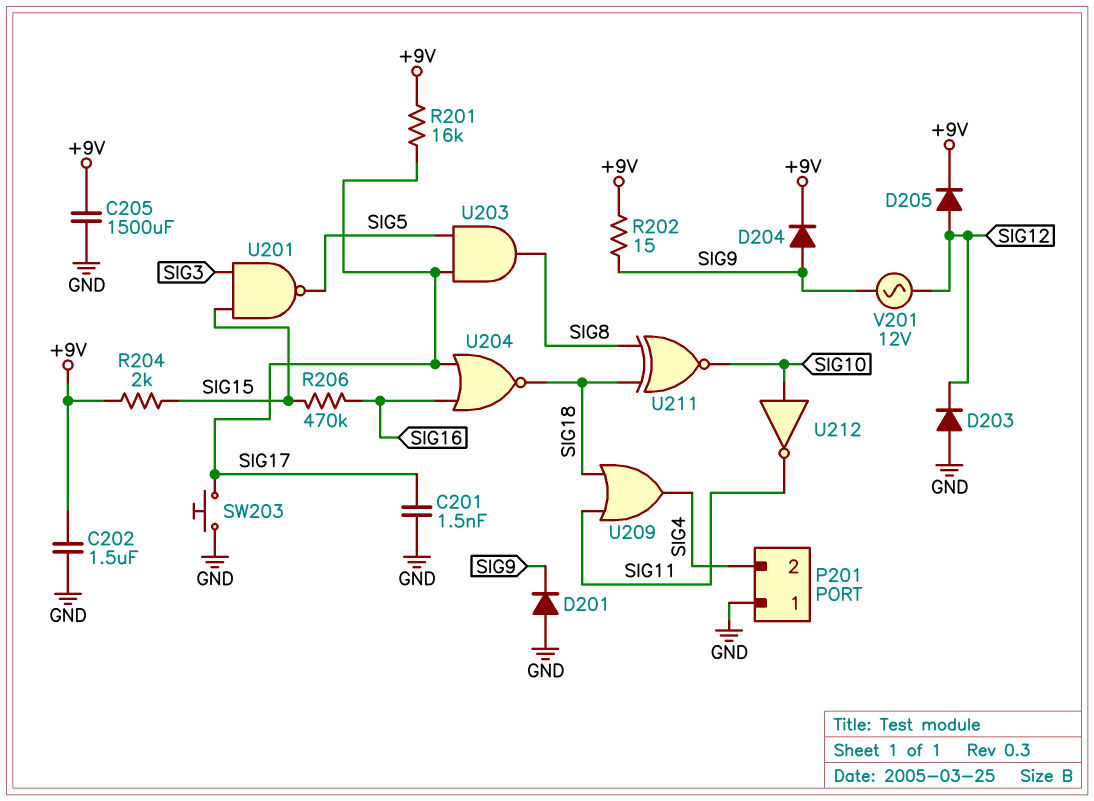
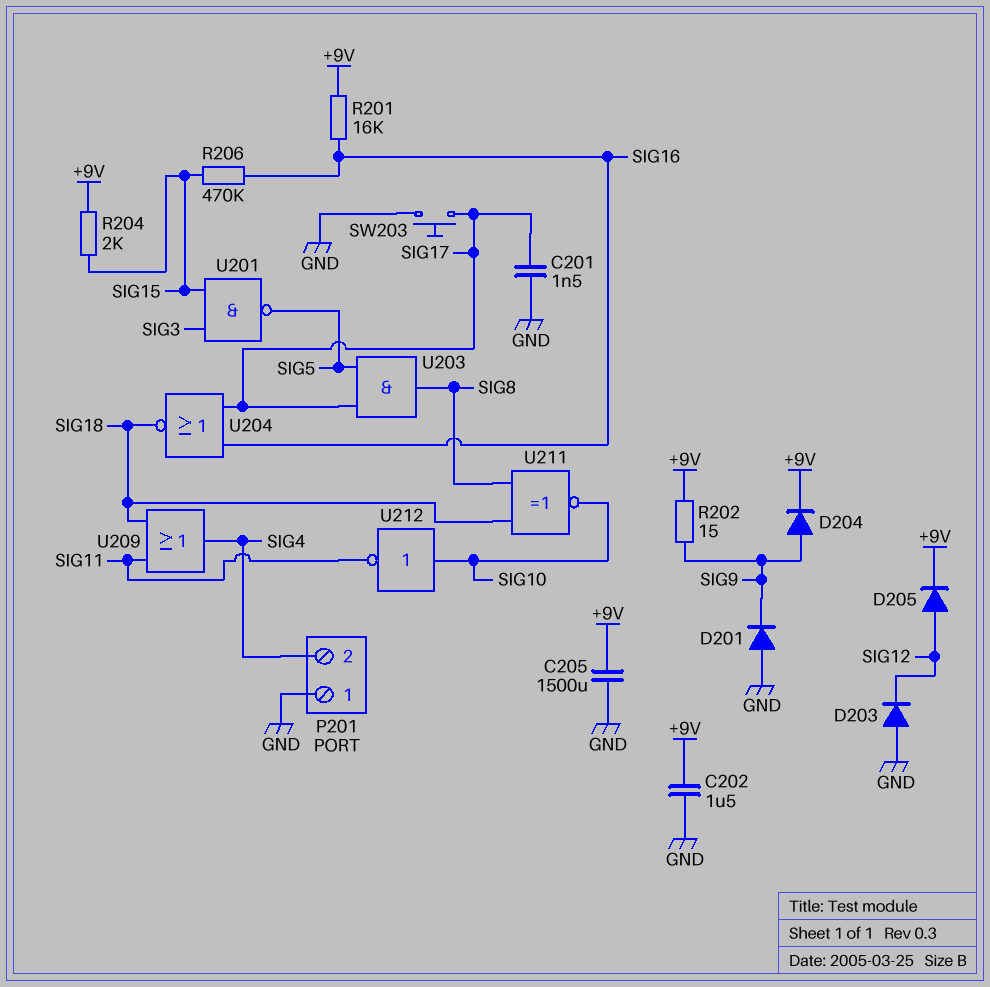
R201: 16k (+9V, SIG17) -> 16k (+9V, SIG16)
V201: AC 12V (SIG9, SIG12) -> none

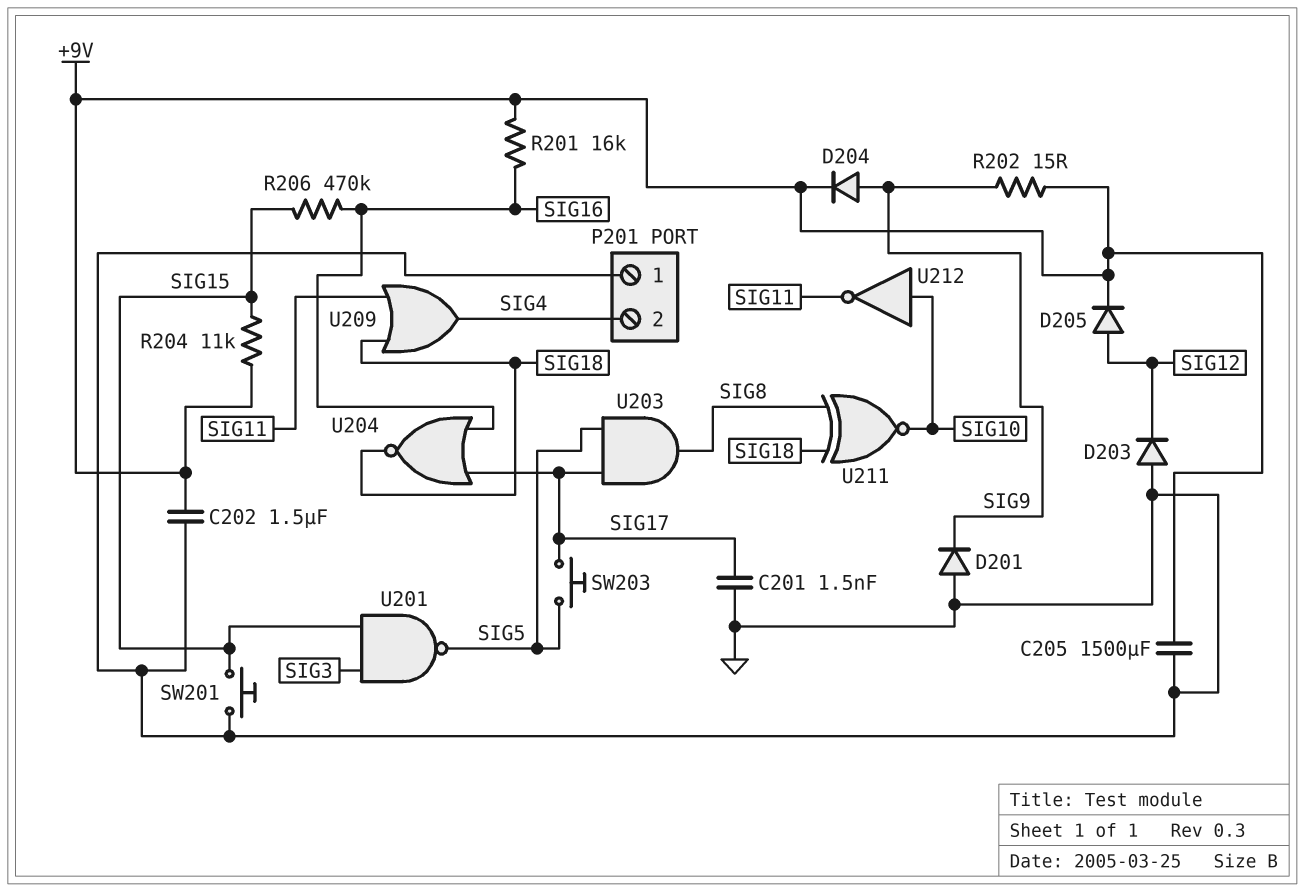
R204: 2k (+9V, SIG15) -> 11k (+9V, SIG15)
SW201: none -> button (GND, SIG15)
SW203: button (GND, SIG17) -> button (SIG5, SIG17)

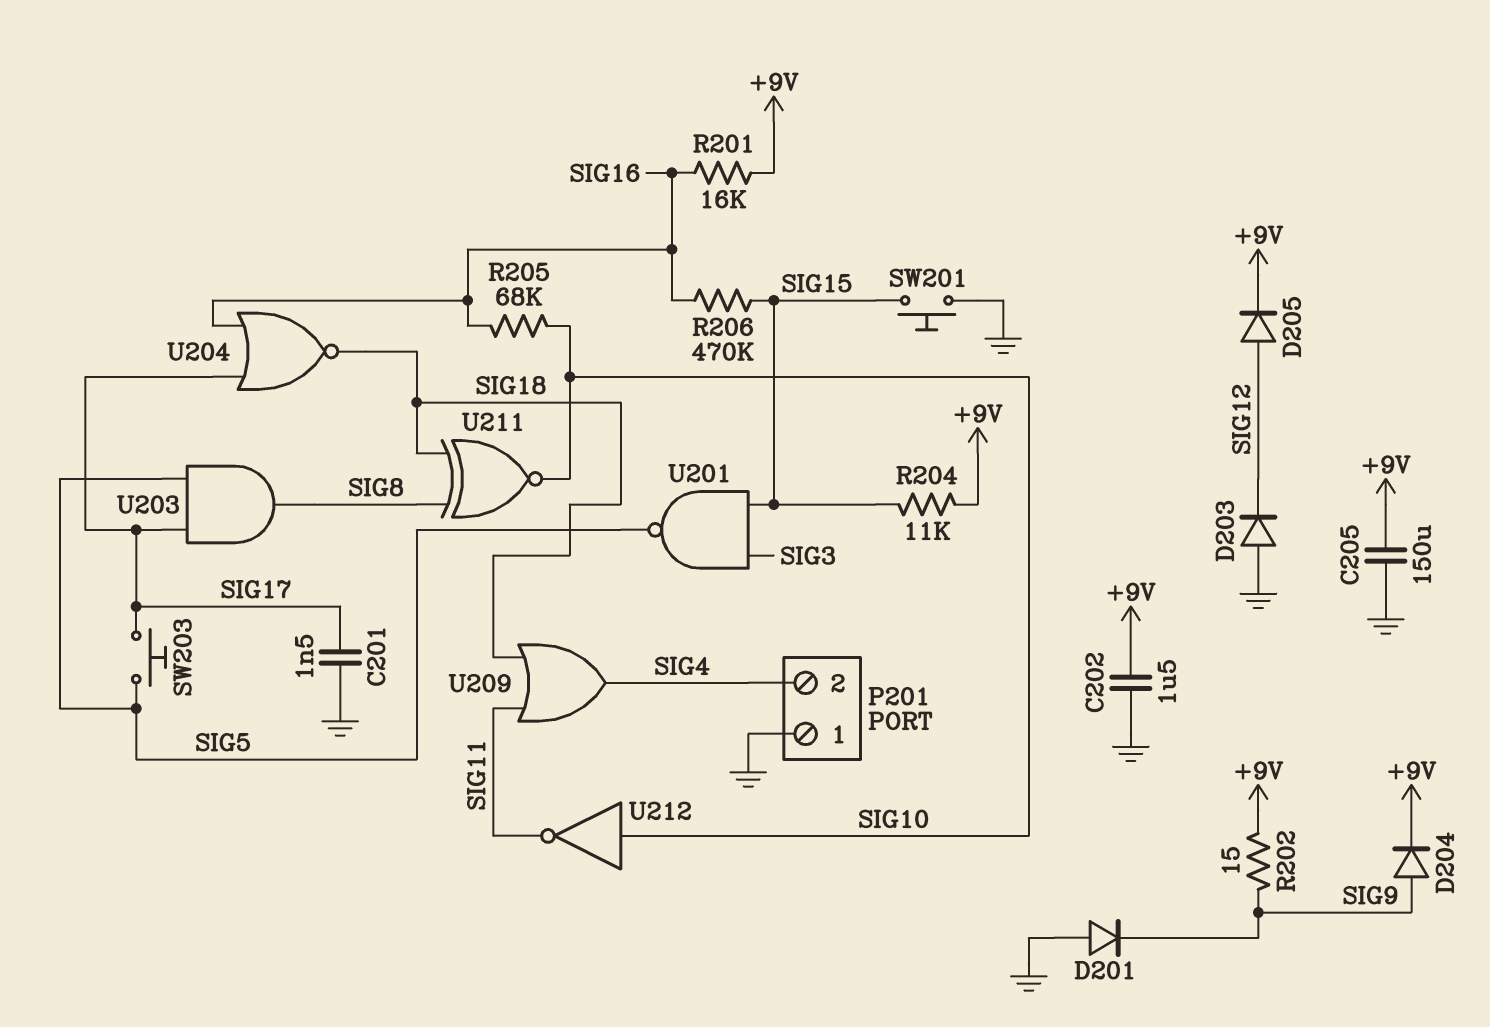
C205: 1500uF (+9V, GND) -> 150uF (+9V, GND)
R205: none -> 68k (SIG10, SIG16)

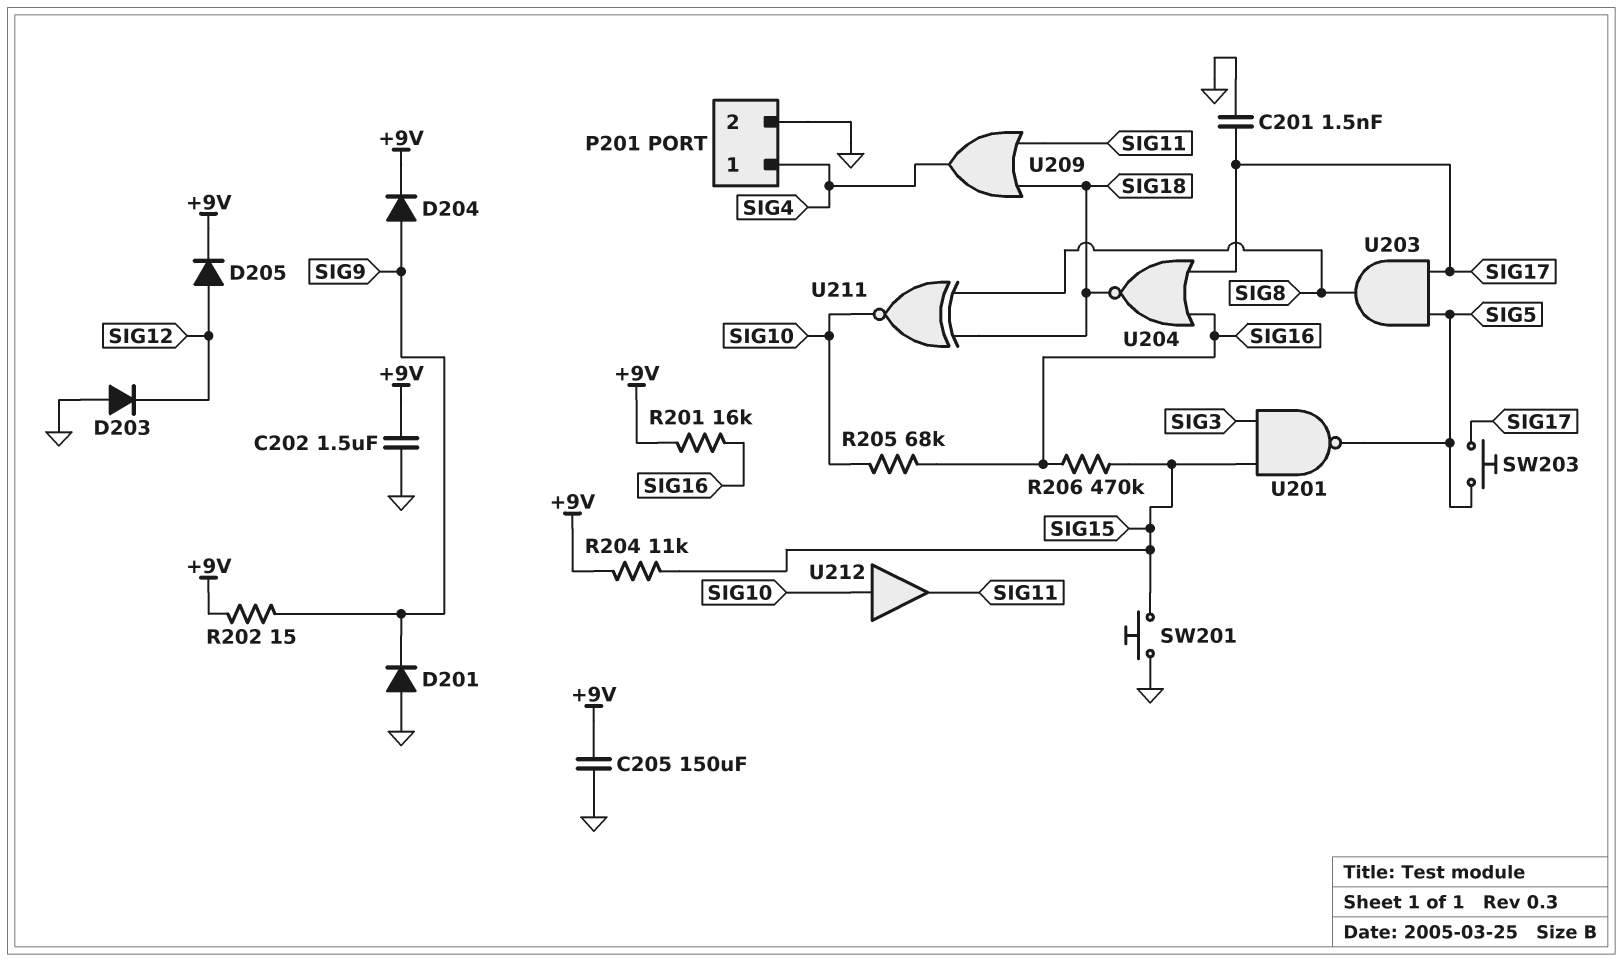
P201 pin 1: GND -> SIG4
P201 pin 2: SIG4 -> GND
U212: NOT (in SIG10, out SIG11) -> buffer (in SIG10, out SIG11)

